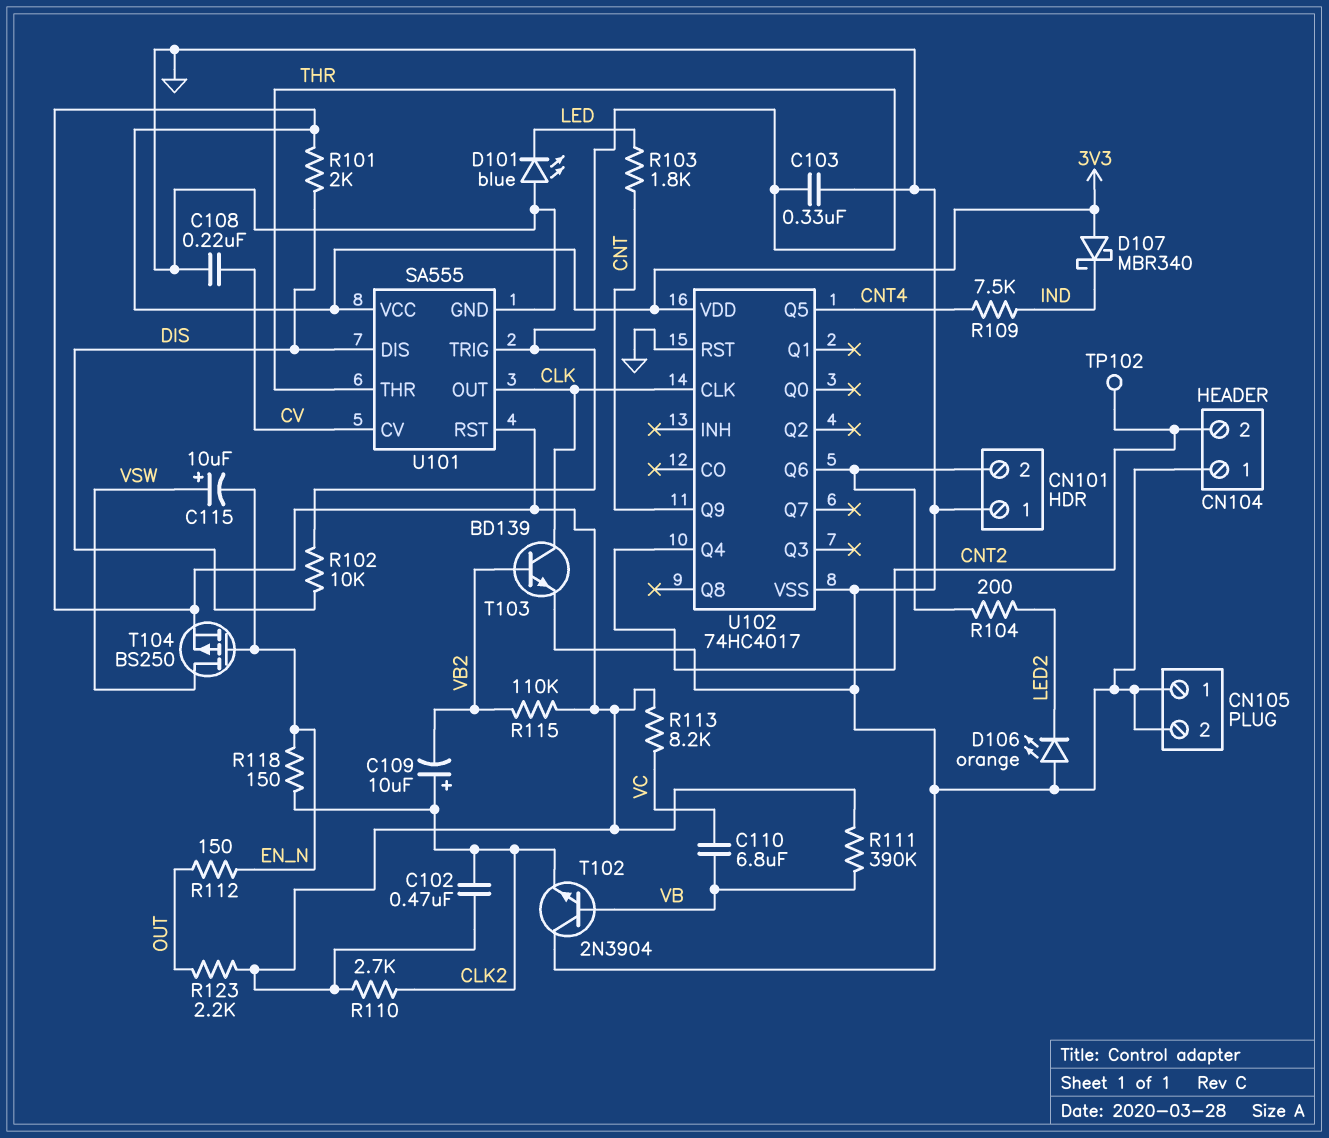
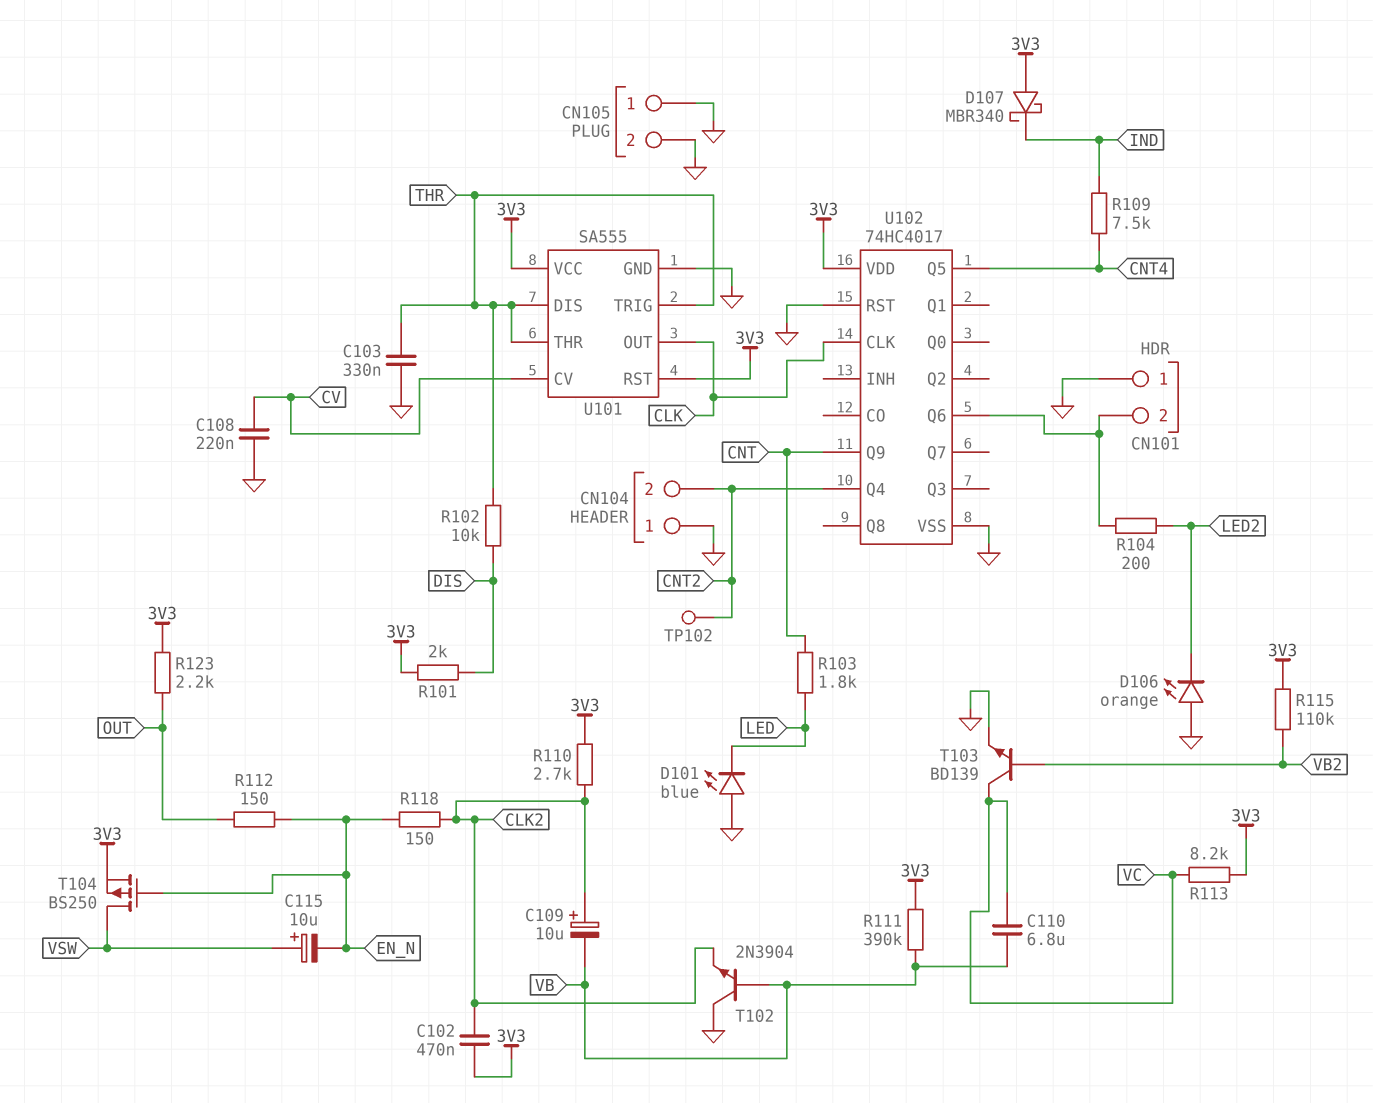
C109: 10uF (plus CLK2, minus VB2) -> 10uF (plus CLK2, minus VB)
T103: NPN BD139 (B VB2, C CLK, E GND) -> NPN BD139 (B VB2, C VC, E GND)
U101 pin DIS: DIS -> THR

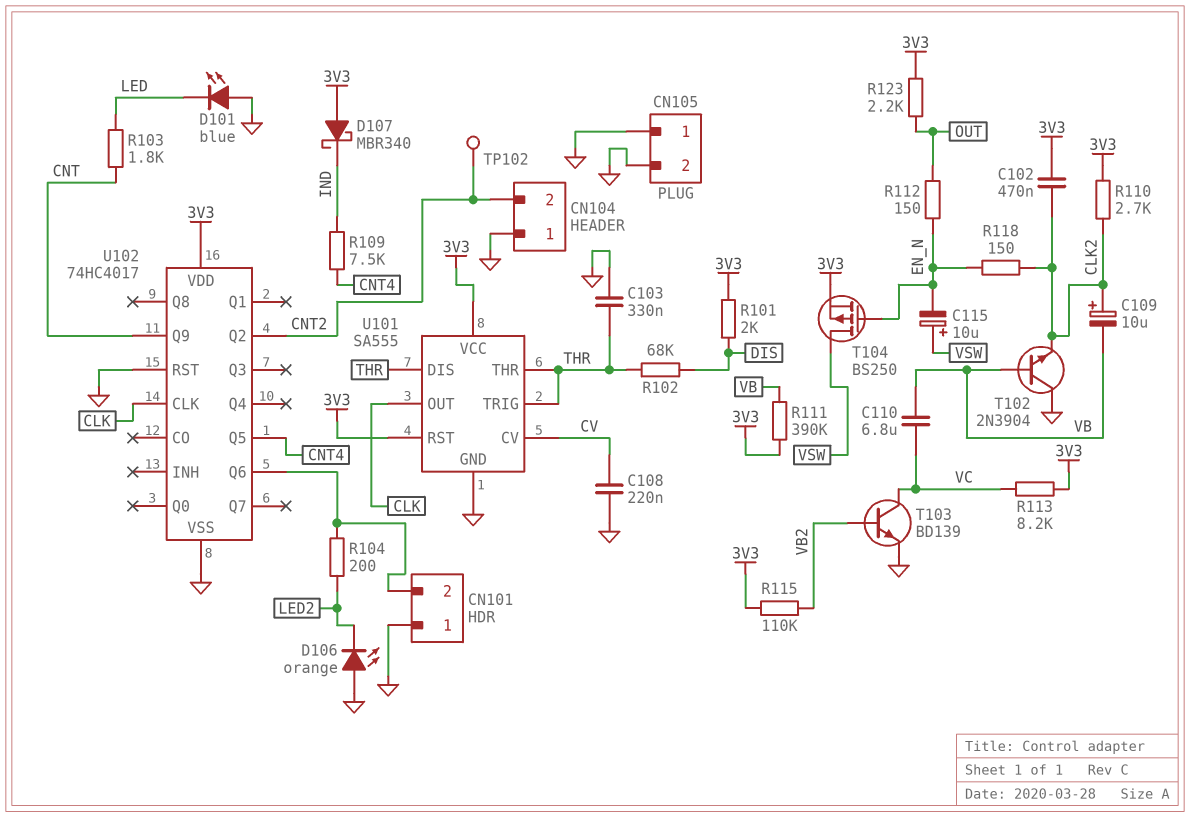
R102: 10k (DIS, THR) -> 68k (DIS, THR)
U102 pin Q2: none -> CNT2
U102 pin Q4: CNT2 -> none

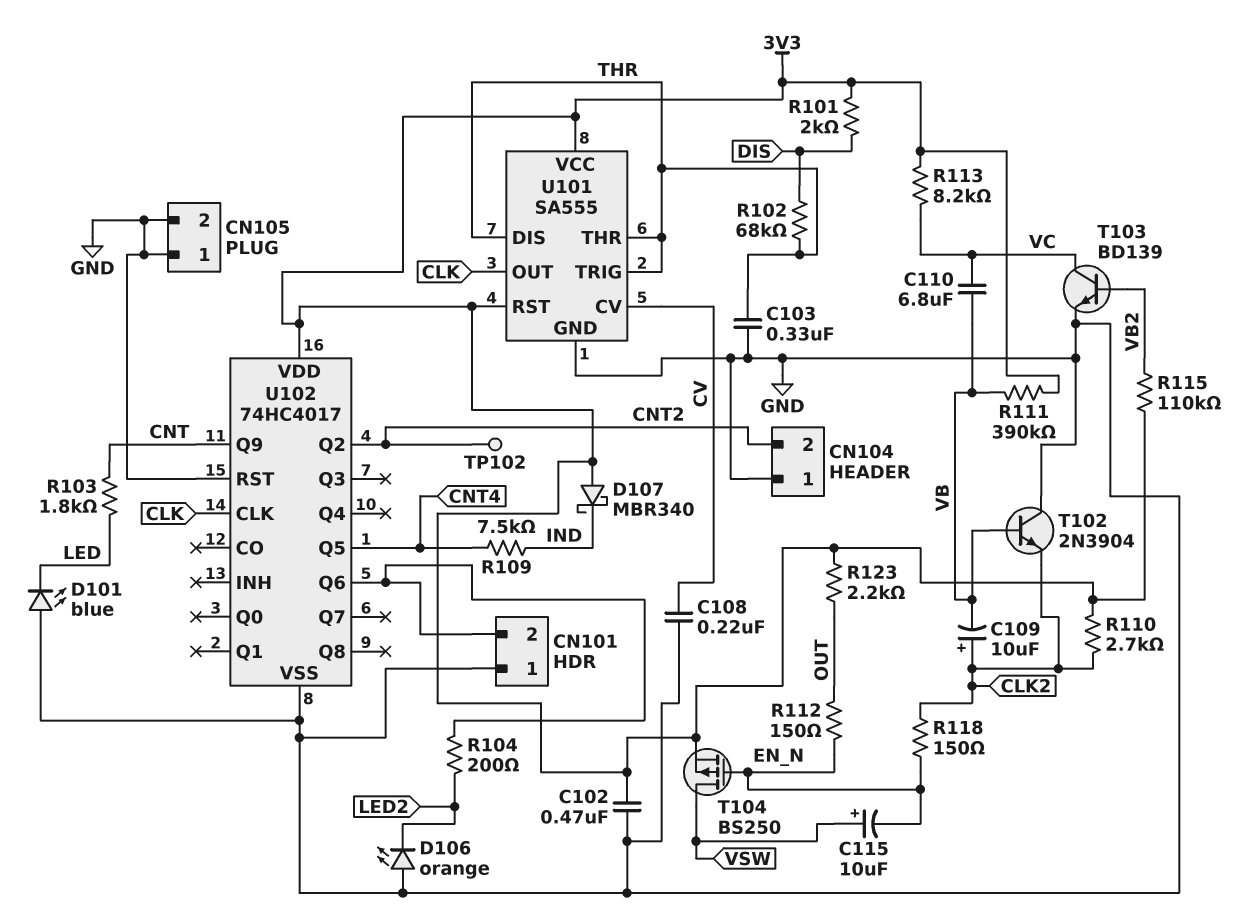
C102: 470nF (3V3, CLK2) -> 470nF (3V3, GND)

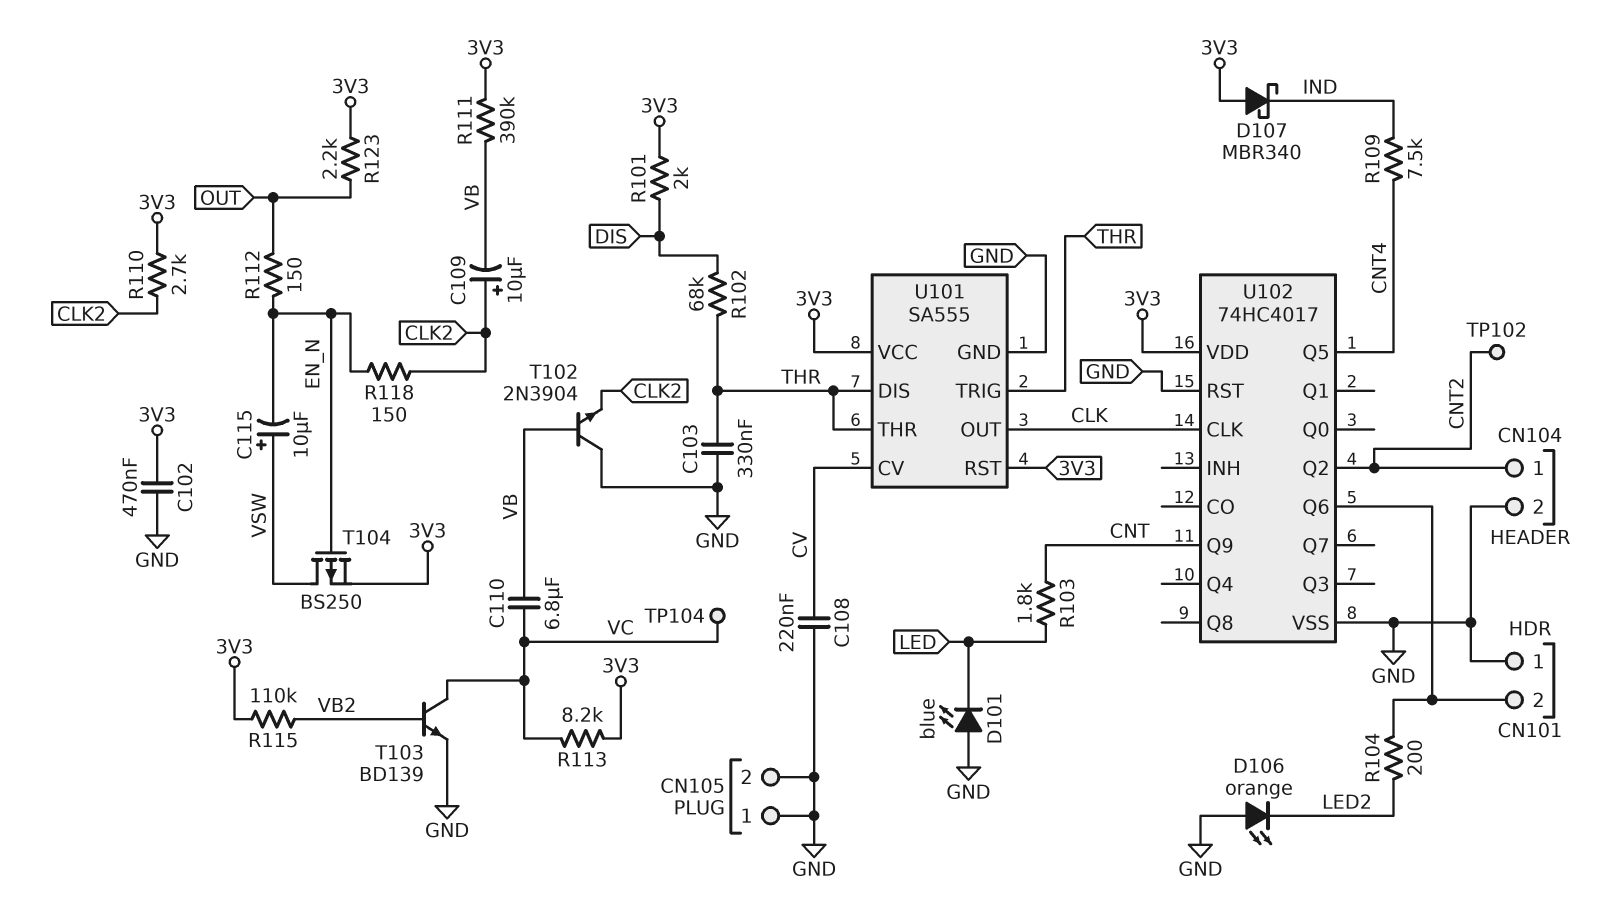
CN104 pin 1: GND -> CNT2
CN104 pin 2: CNT2 -> GND
TP104: none -> test point (VC)

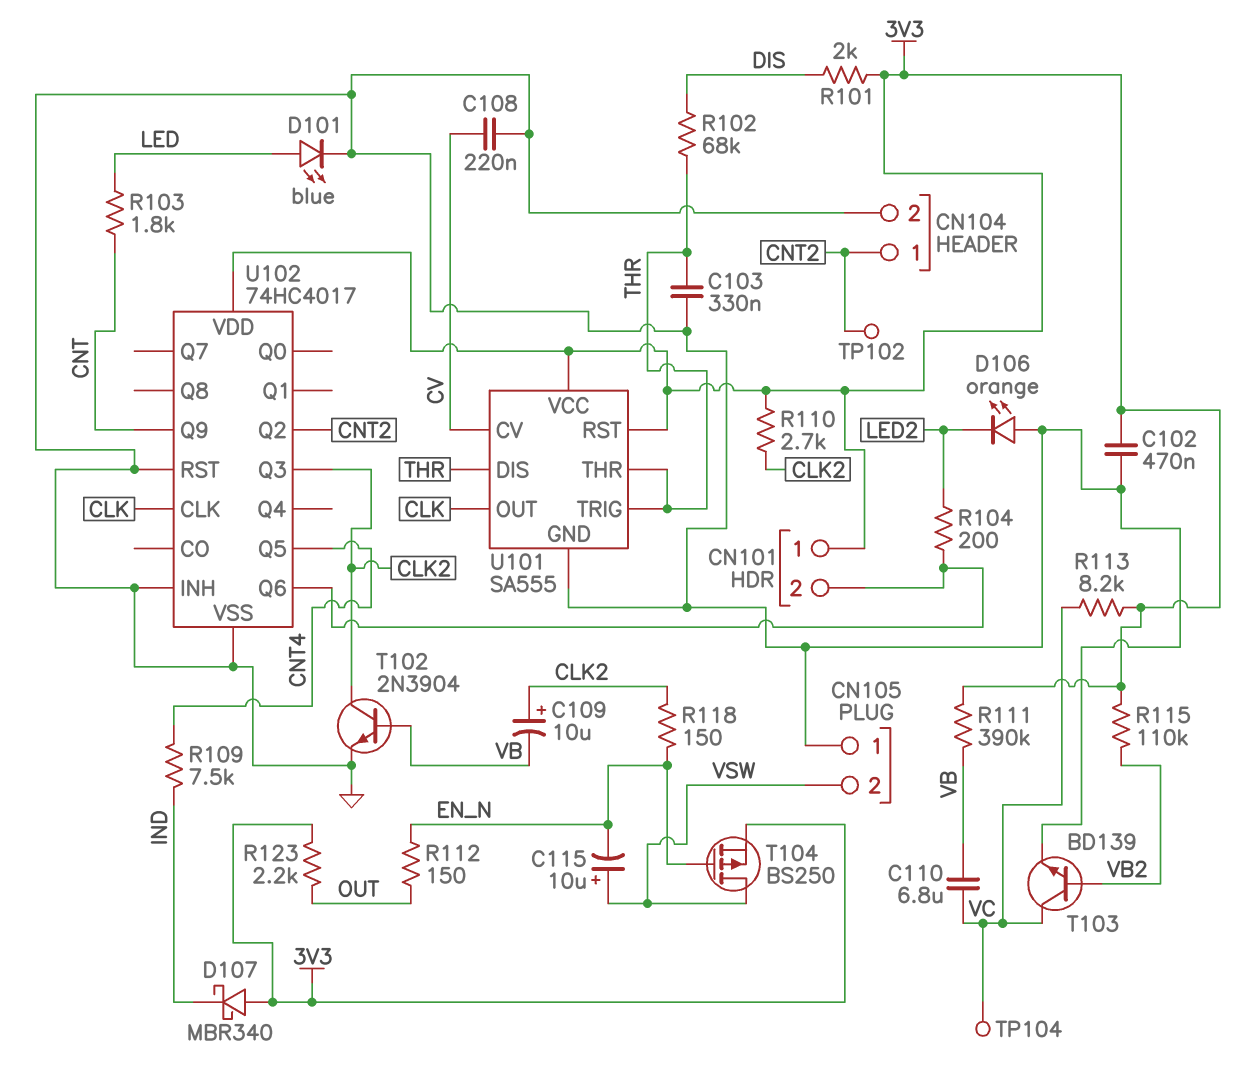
CN101 pin 1: GND -> 3V3
CN105 pin 2: GND -> VSW
D101: LED blue (A GND, K LED) -> LED blue (A LED, K GND)
T102: NPN 2N3904 (B VB, C GND, E CLK2) -> NPN 2N3904 (B VB, C CLK2, E GND)
U102 pin INH: none -> GND
U102 pin Q3: none -> CLK2

